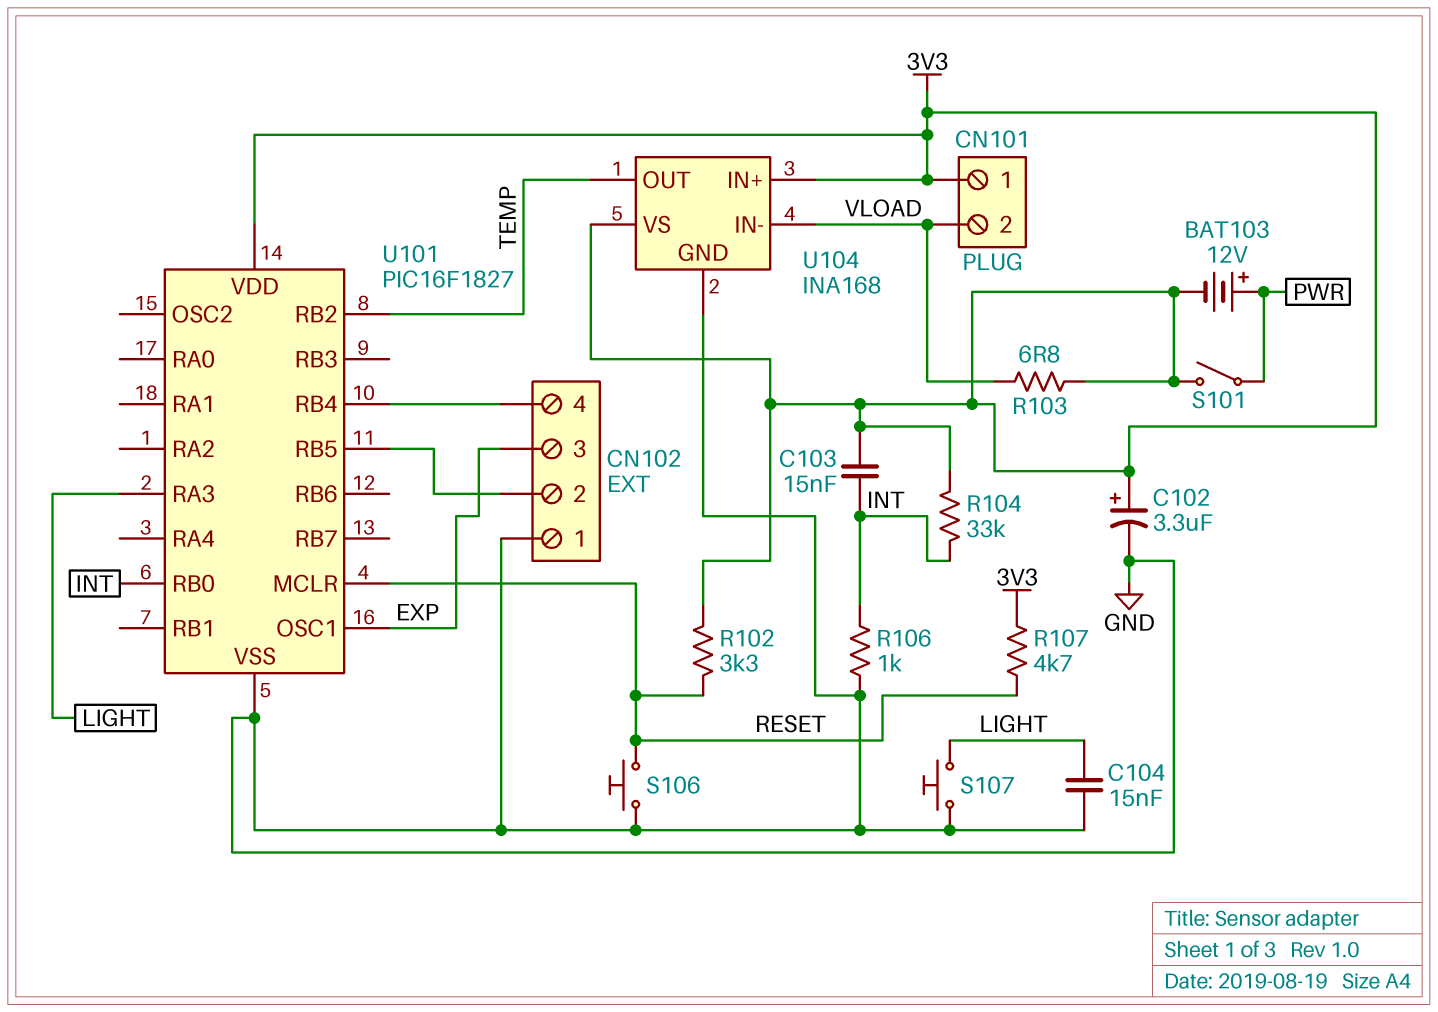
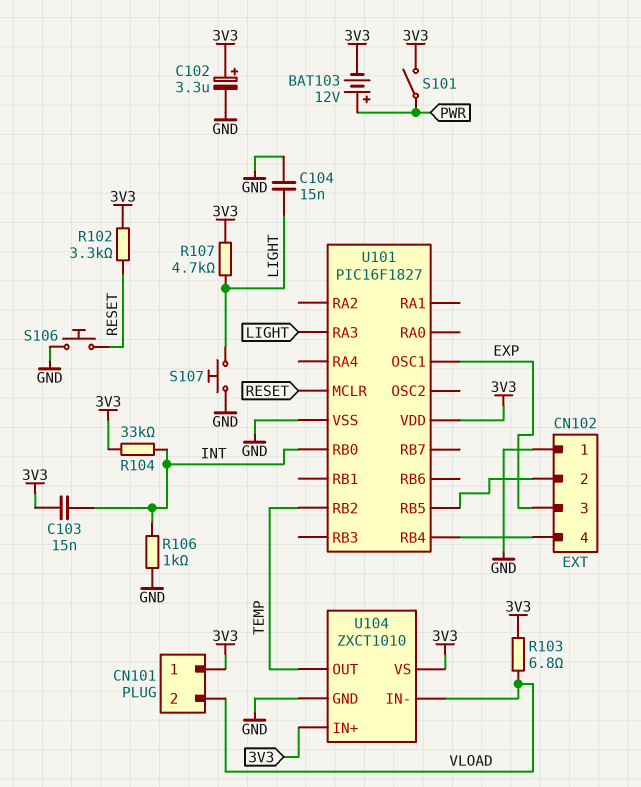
R107: 4.7k (3V3, RESET) -> 4.7k (3V3, LIGHT)
U104: INA168 -> ZXCT1010

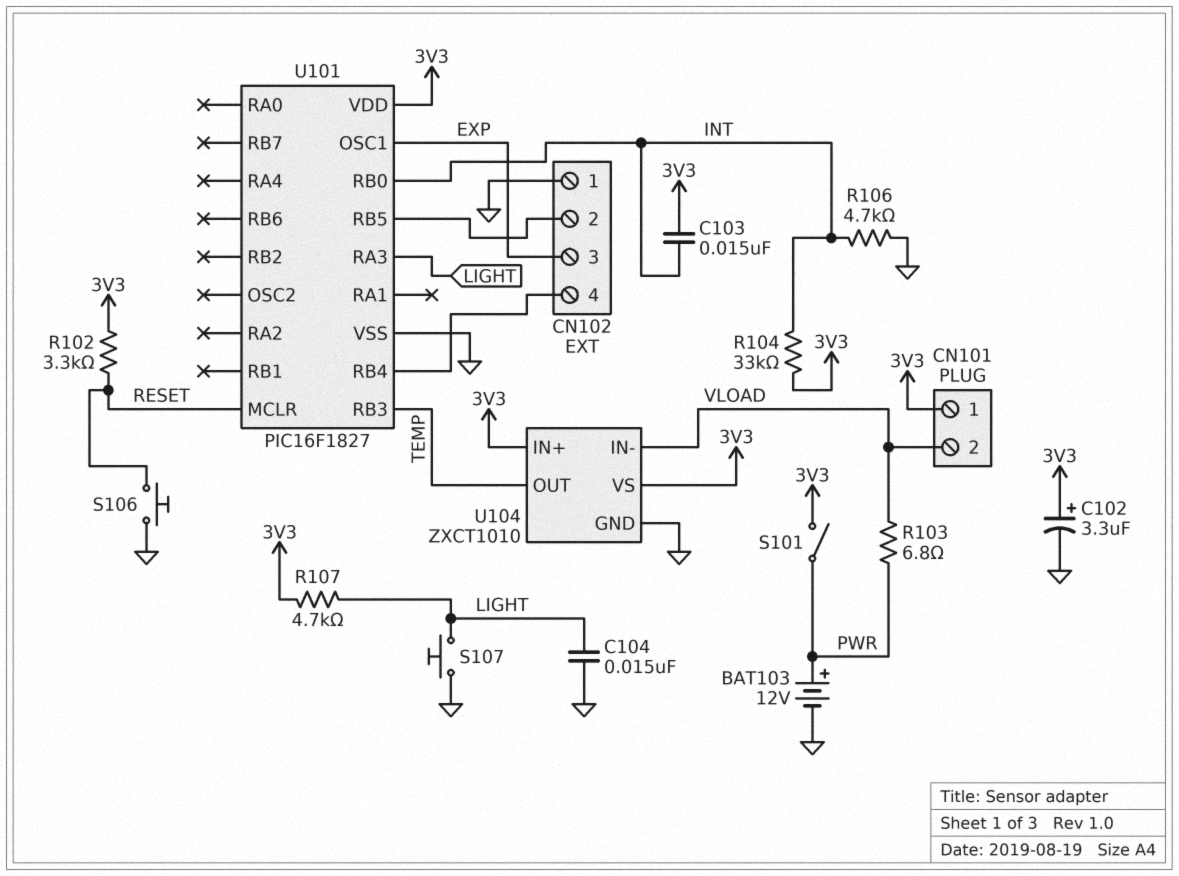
BAT103: 12V (plus PWR, minus 3V3) -> 12V (plus PWR, minus GND)
R103: 6.8 (3V3, VLOAD) -> 6.8 (PWR, VLOAD)
R106: 1k (GND, INT) -> 4.7k (GND, INT)
U101 pin RB2: TEMP -> none
U101 pin RB3: none -> TEMP

